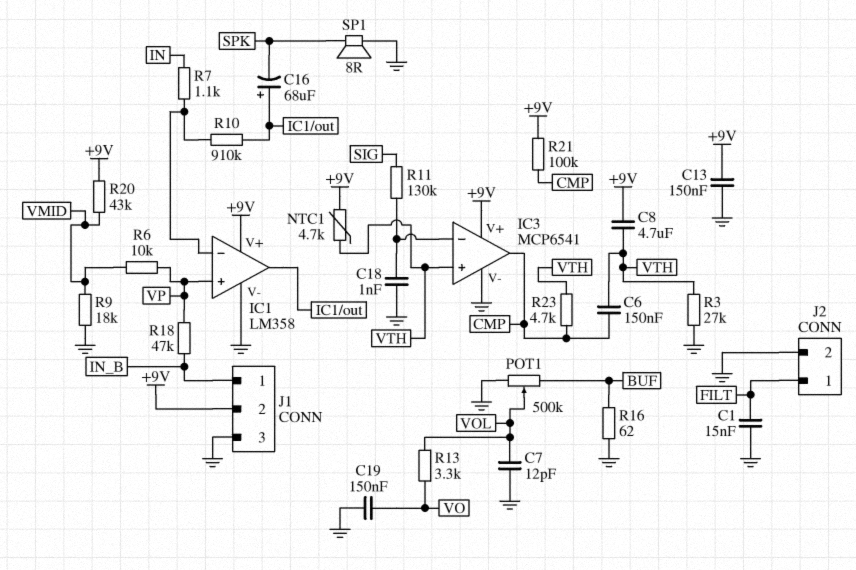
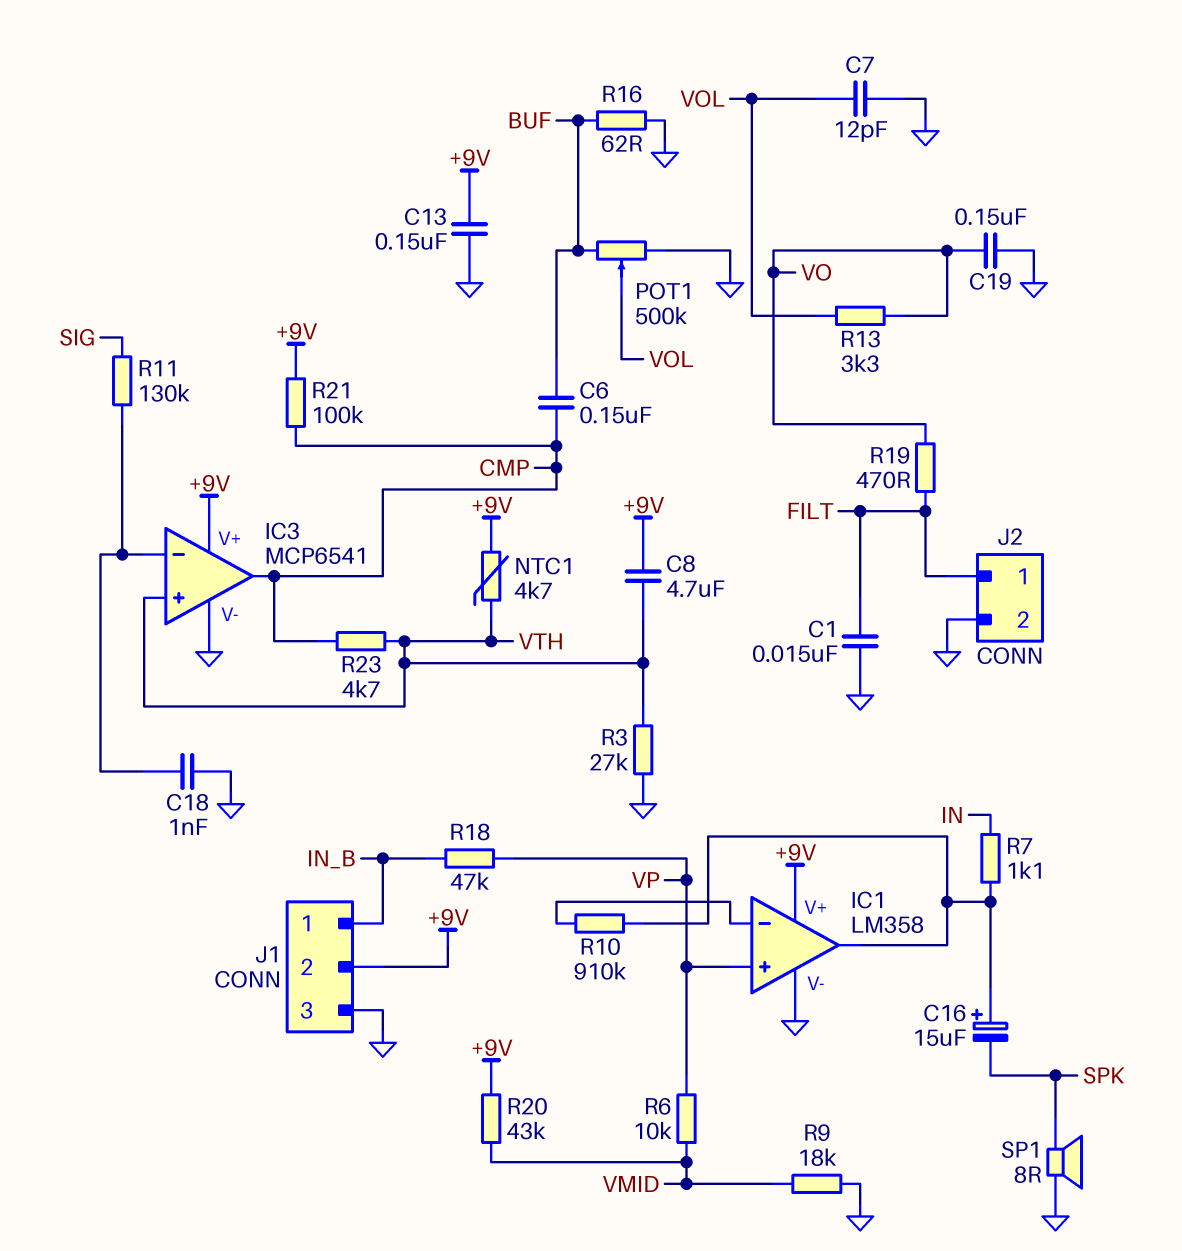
C6: 150nF (CMP, VTH) -> 150nF (BUF, CMP)
C16: 68uF (plus IC1/out, minus SPK) -> 15uF (plus IC1/out, minus SPK)
R7: 1.1k (IC1/in-, IN) -> 1.1k (IC1/out, IN)
R19: none -> 470 (FILT, VO)

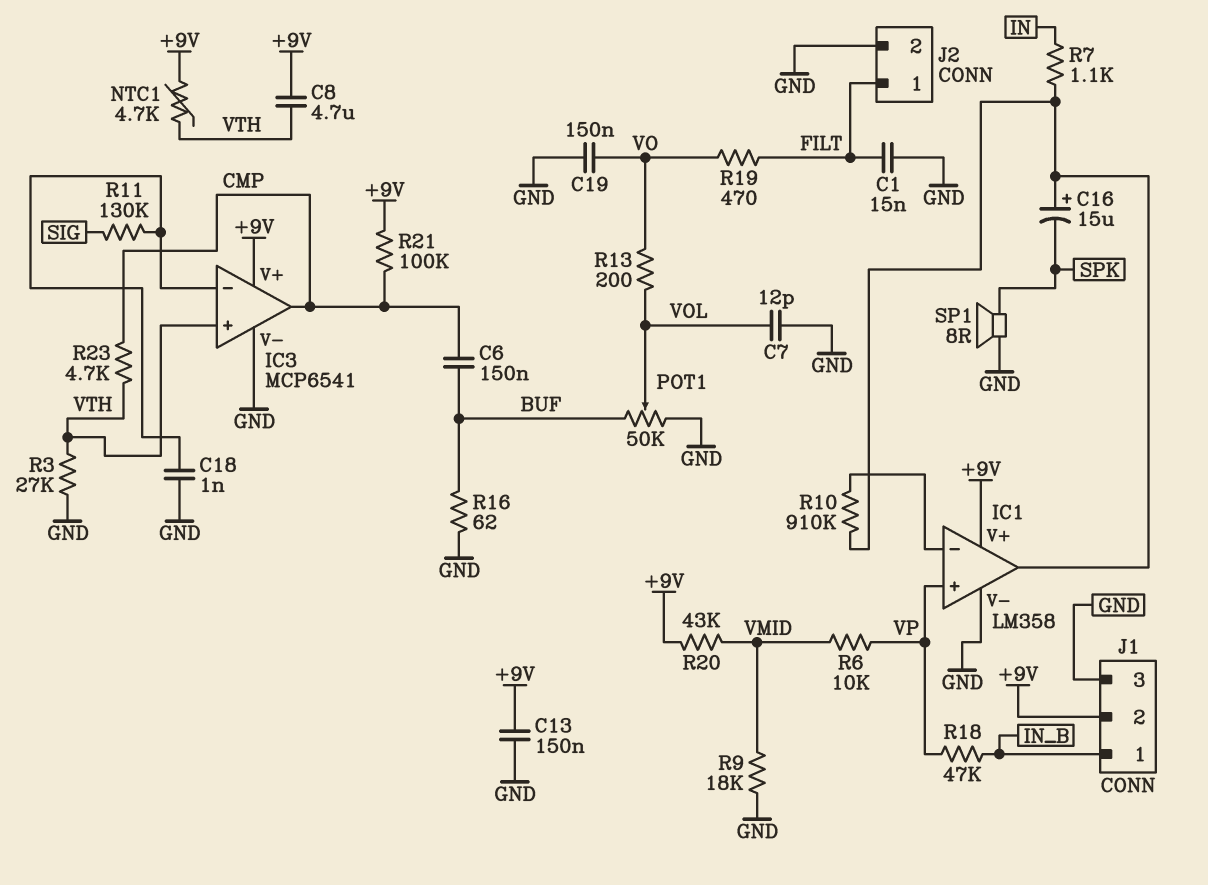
POT1: 500k (BUF, GND, wiper VOL) -> 50k (BUF, GND, wiper VOL)
R13: 3.3k (VO, VOL) -> 200 (VO, VOL)

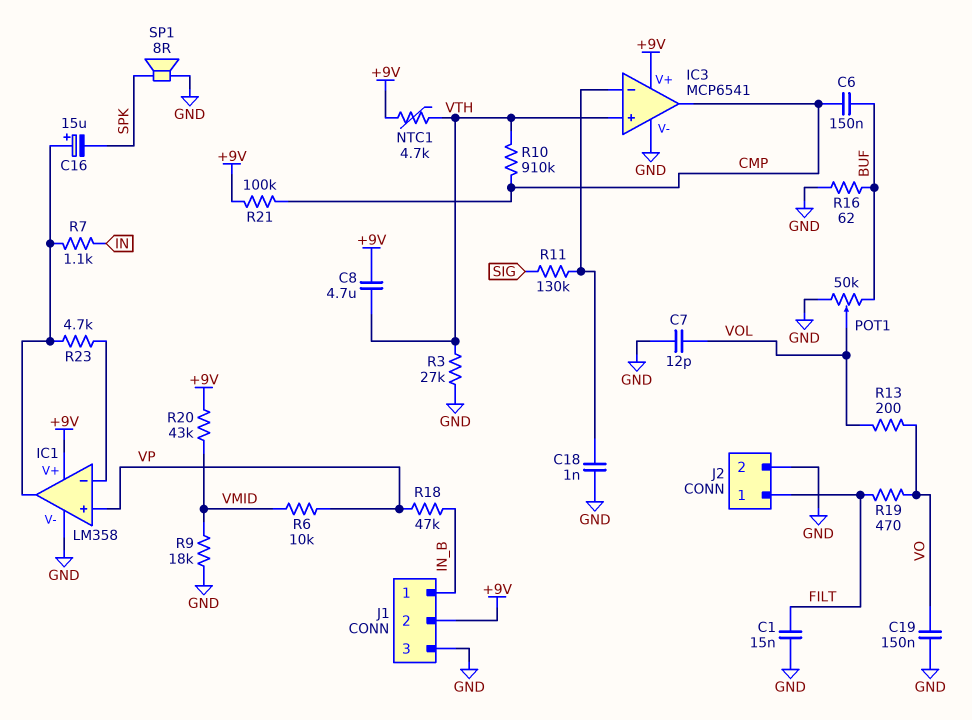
C13: 150nF (+9V, GND) -> none
R10: 910k (IC1/in-, IC1/out) -> 910k (CMP, VTH)
R23: 4.7k (CMP, VTH) -> 4.7k (IC1/in-, IC1/out)

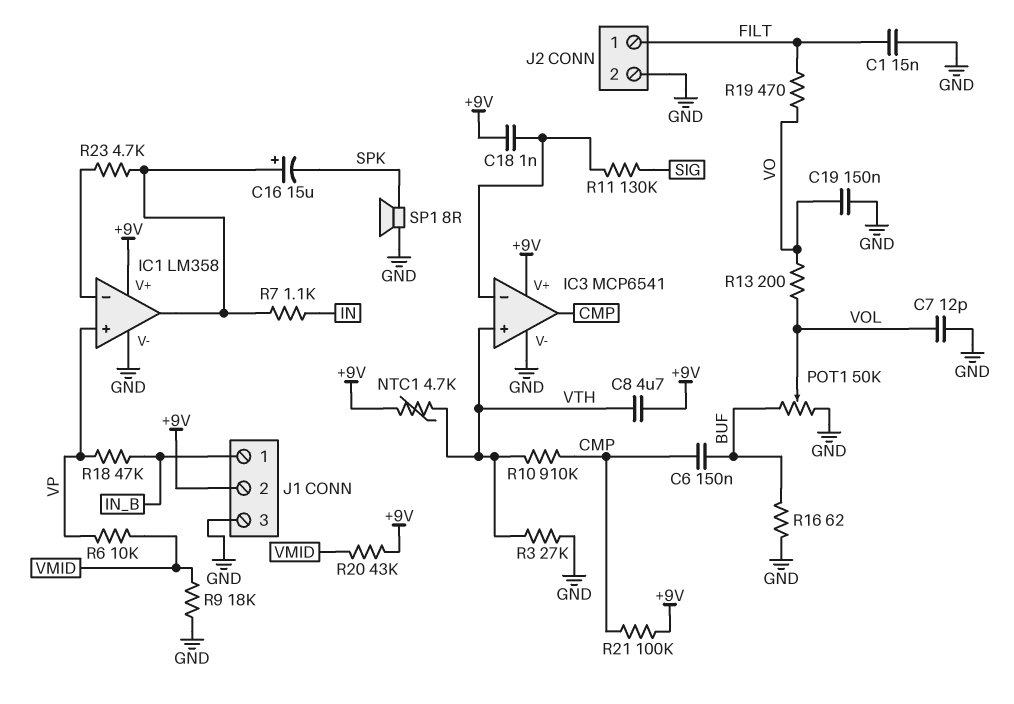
C18: 1nF (GND, IC3/in-) -> 1nF (+9V, IC3/in-)

